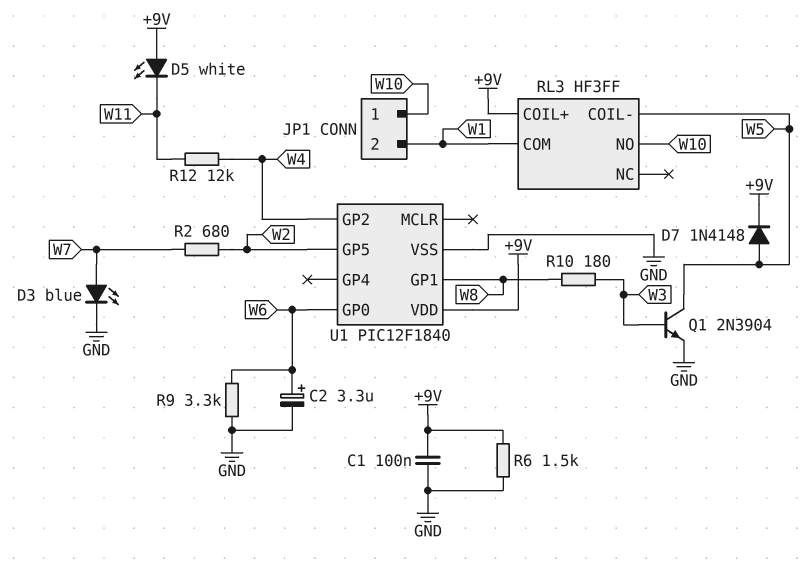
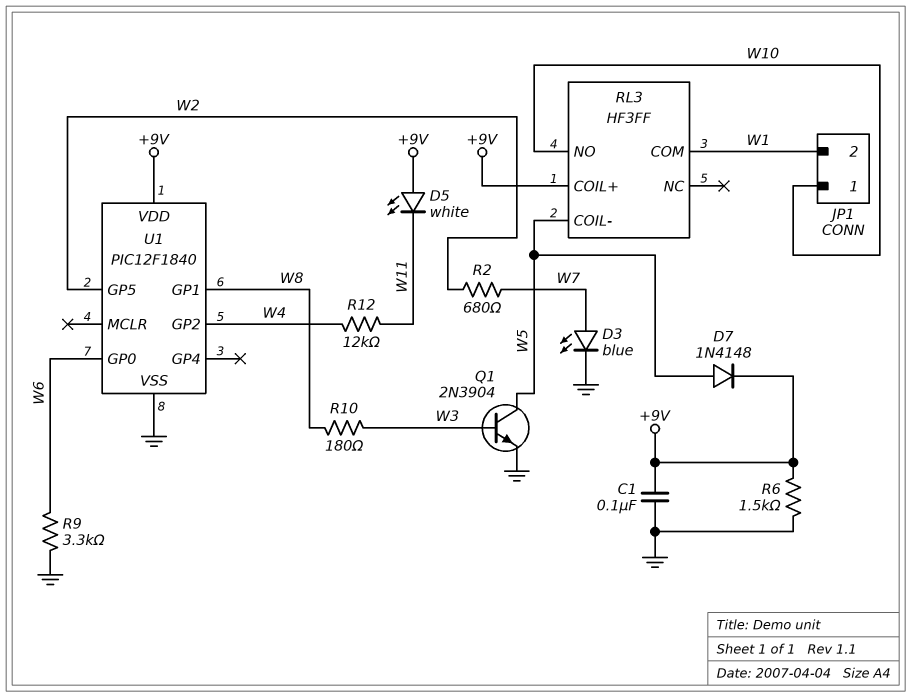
C2: 3.3uF (plus W6, minus GND) -> none

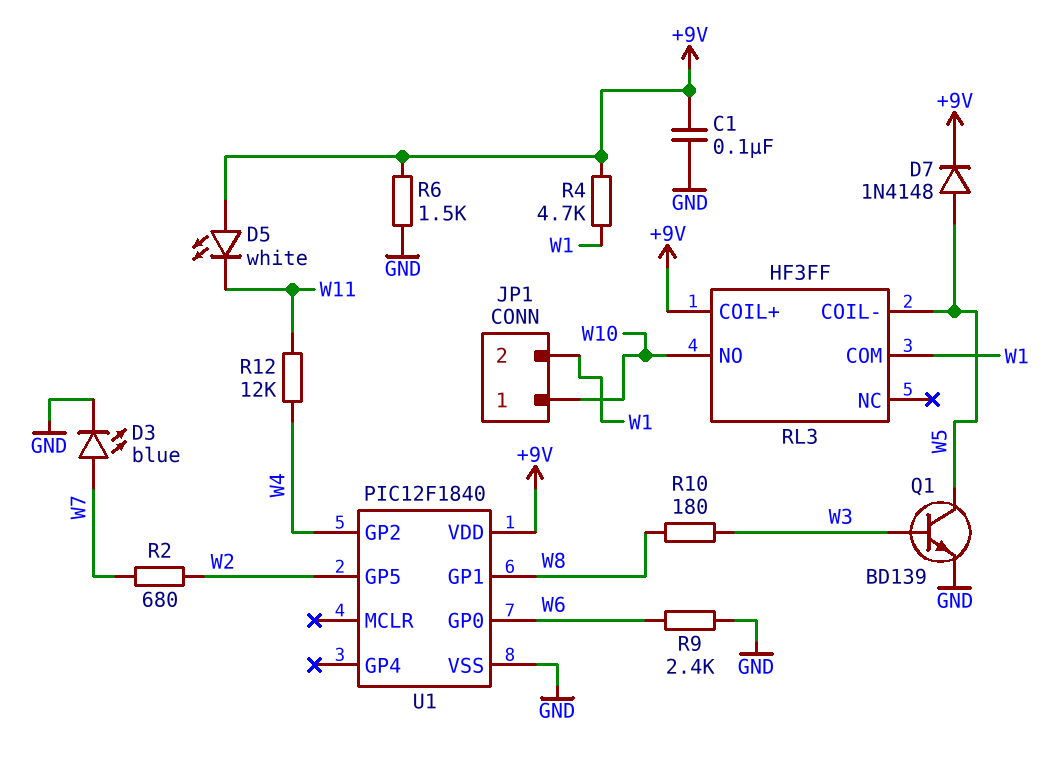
Q1: NPN 2N3904 (B W3, C W5, E GND) -> NPN BD139 (B W3, C W5, E GND)
R4: none -> 4.7k (+9V, W1)
R9: 3.3k (GND, W6) -> 2.4k (GND, W6)

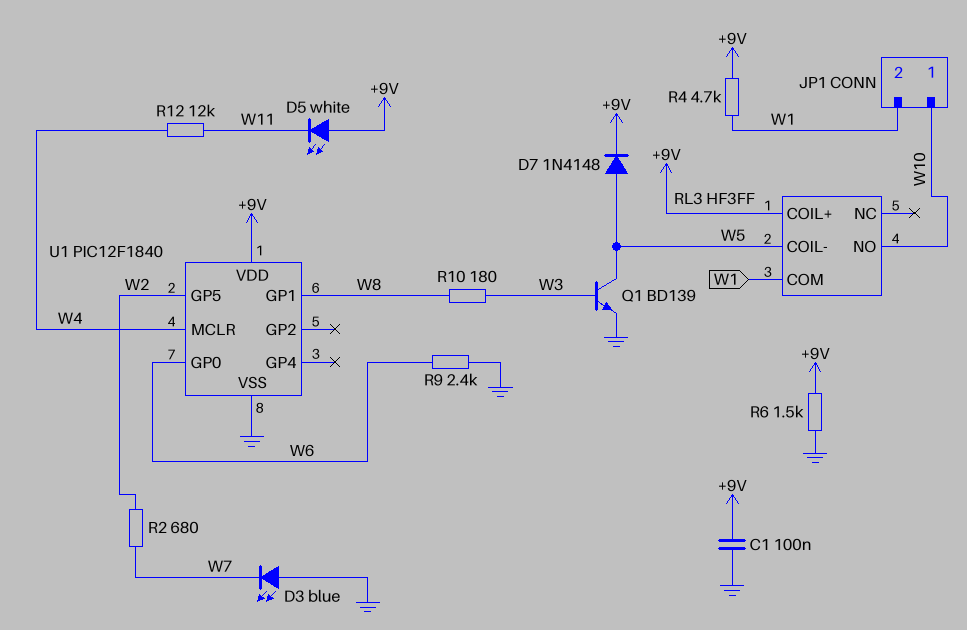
D3: LED blue (A W7, K GND) -> LED blue (A GND, K W7)
U1 pin GP2: W4 -> none
U1 pin MCLR: none -> W4

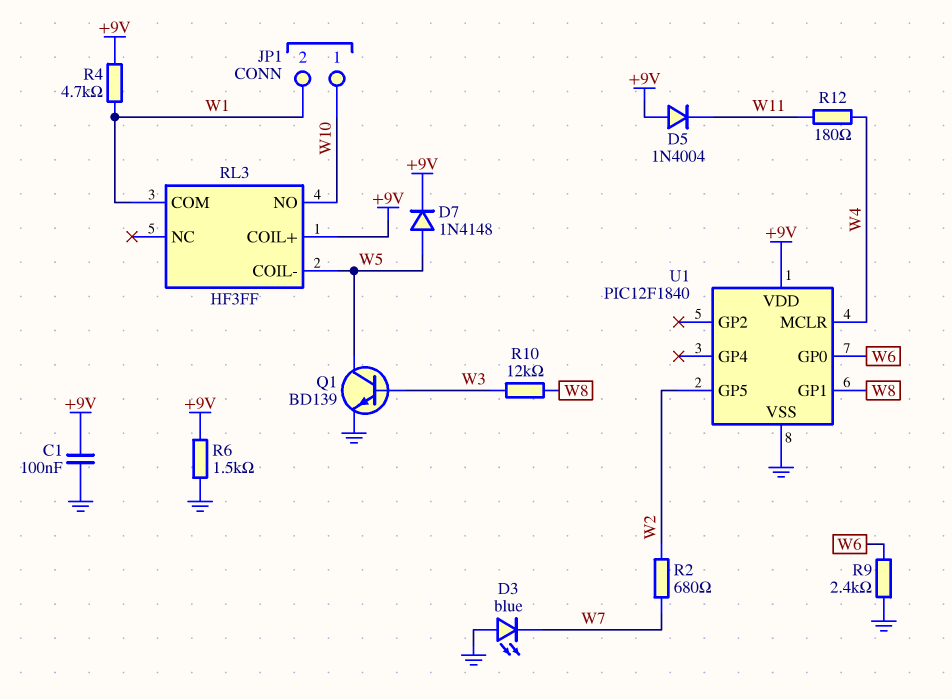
D5: LED white (A +9V, K W11) -> diode 1N4004 (A +9V, K W11)
R10: 180 (W3, W8) -> 12k (W3, W8)
R12: 12k (W4, W11) -> 180 (W4, W11)

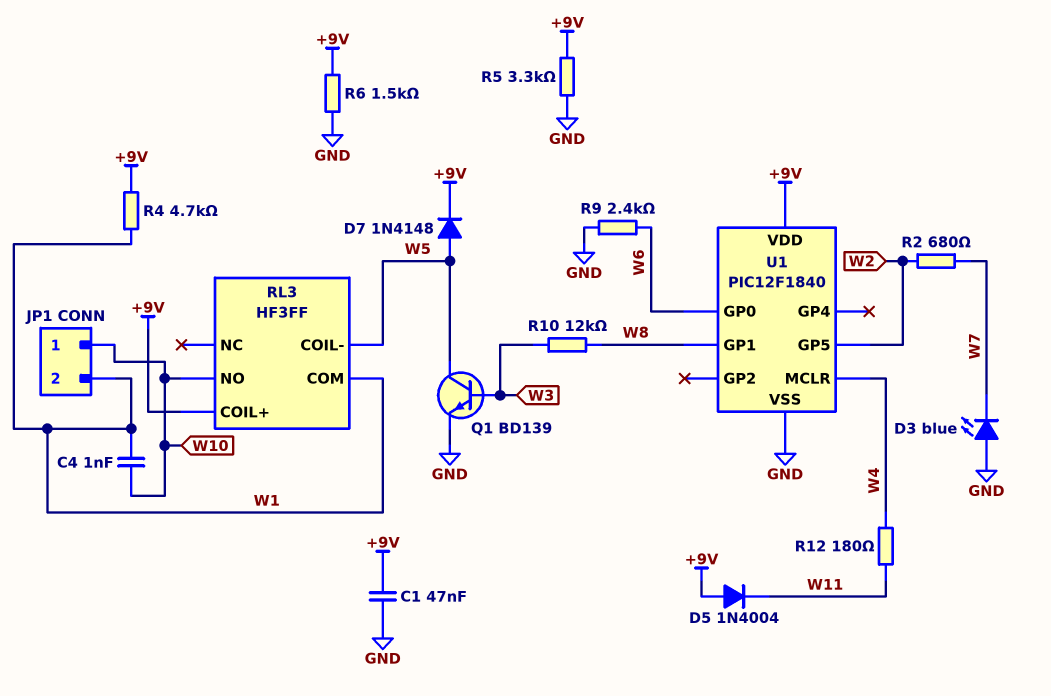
C1: 100nF (+9V, GND) -> 47nF (+9V, GND)
C4: none -> 1nF (W1, W10)
R5: none -> 3.3k (+9V, GND)

